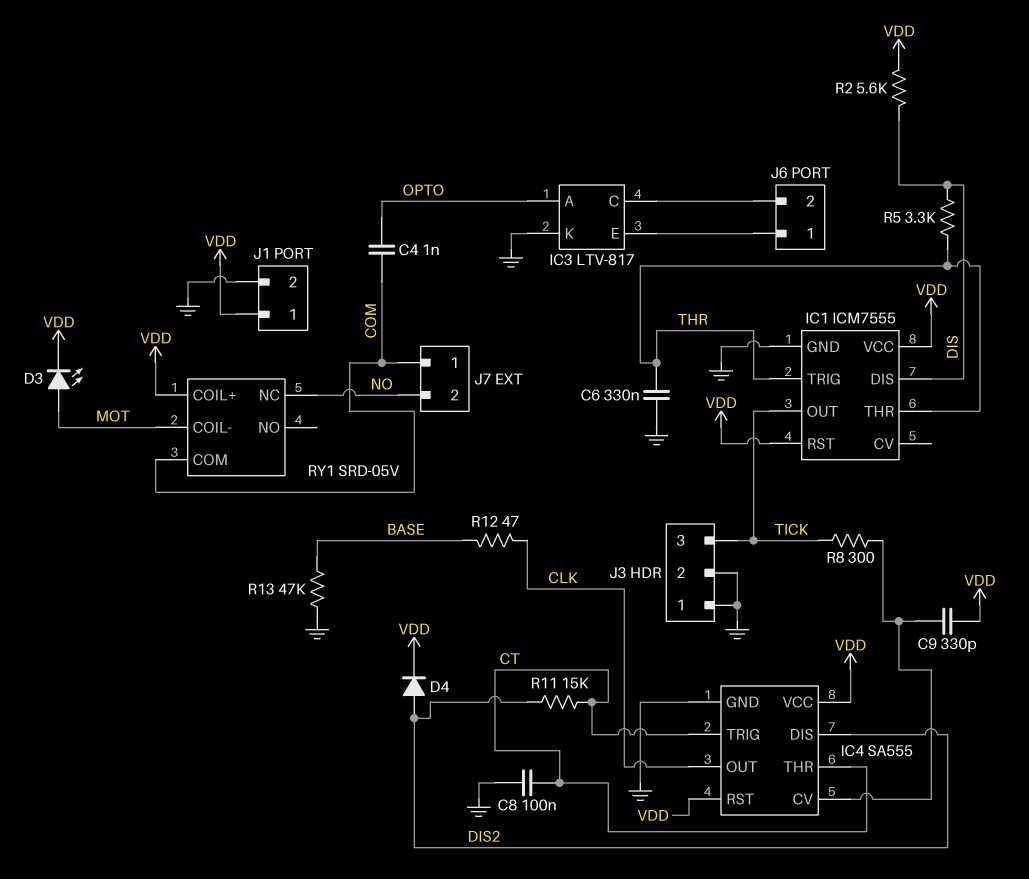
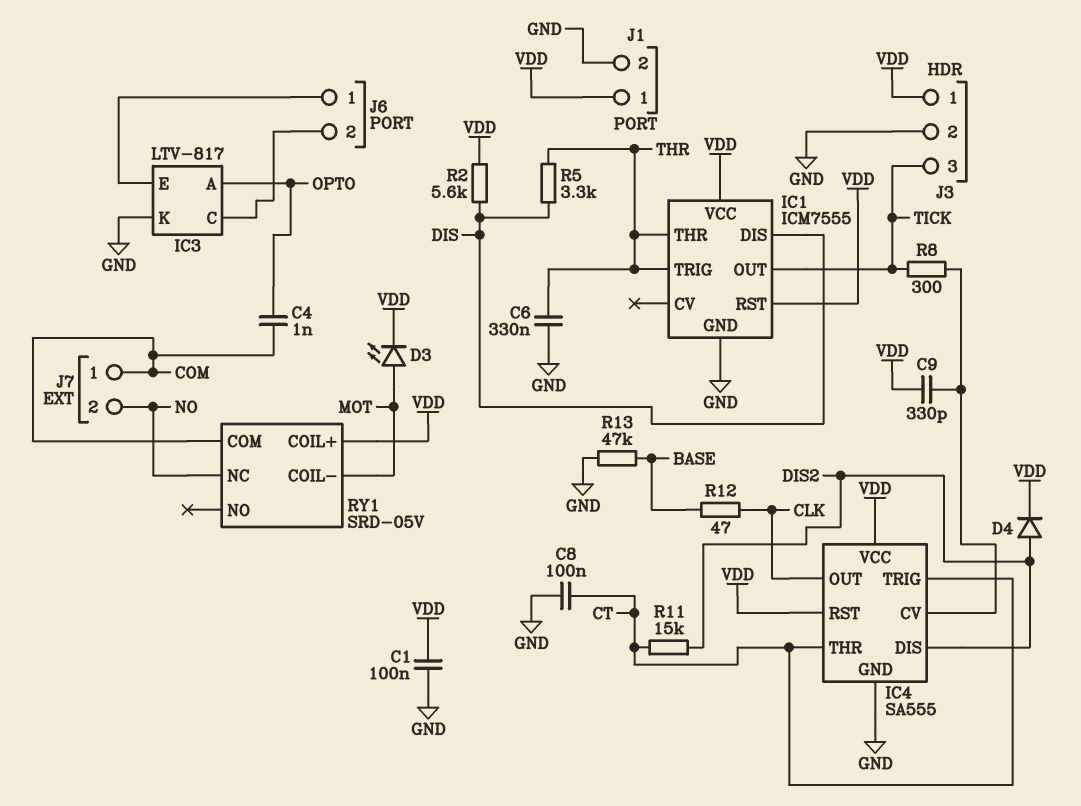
C1: none -> 100nF (GND, VDD)
J3 pin 1: GND -> VDD

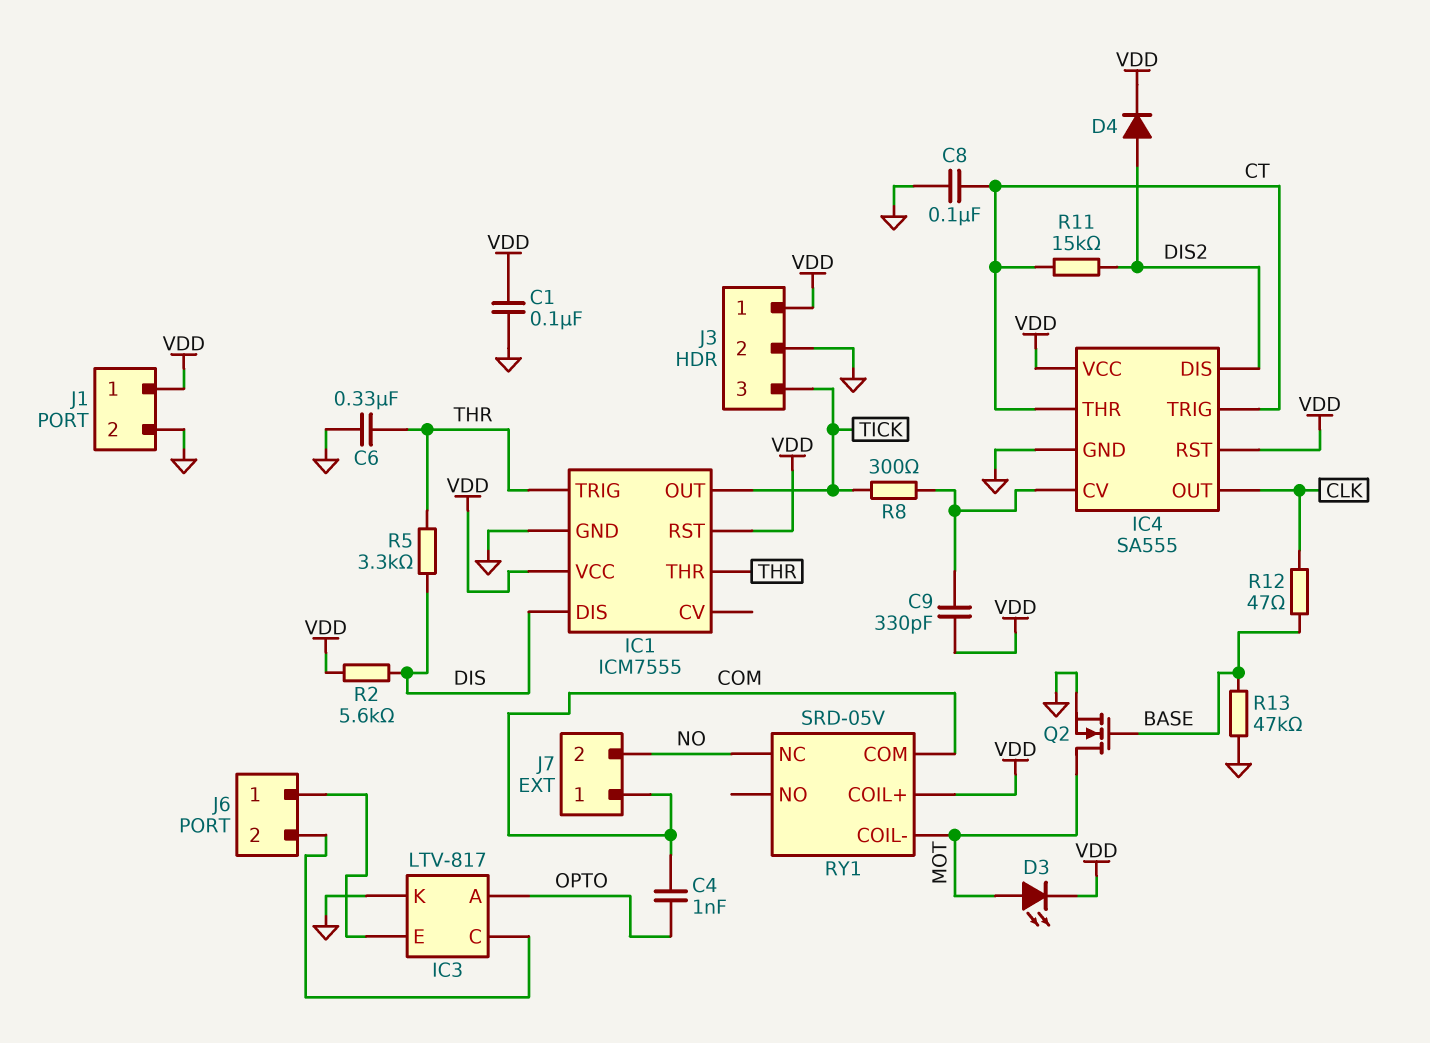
Q2: none -> NMOS (G BASE, D MOT, S GND)

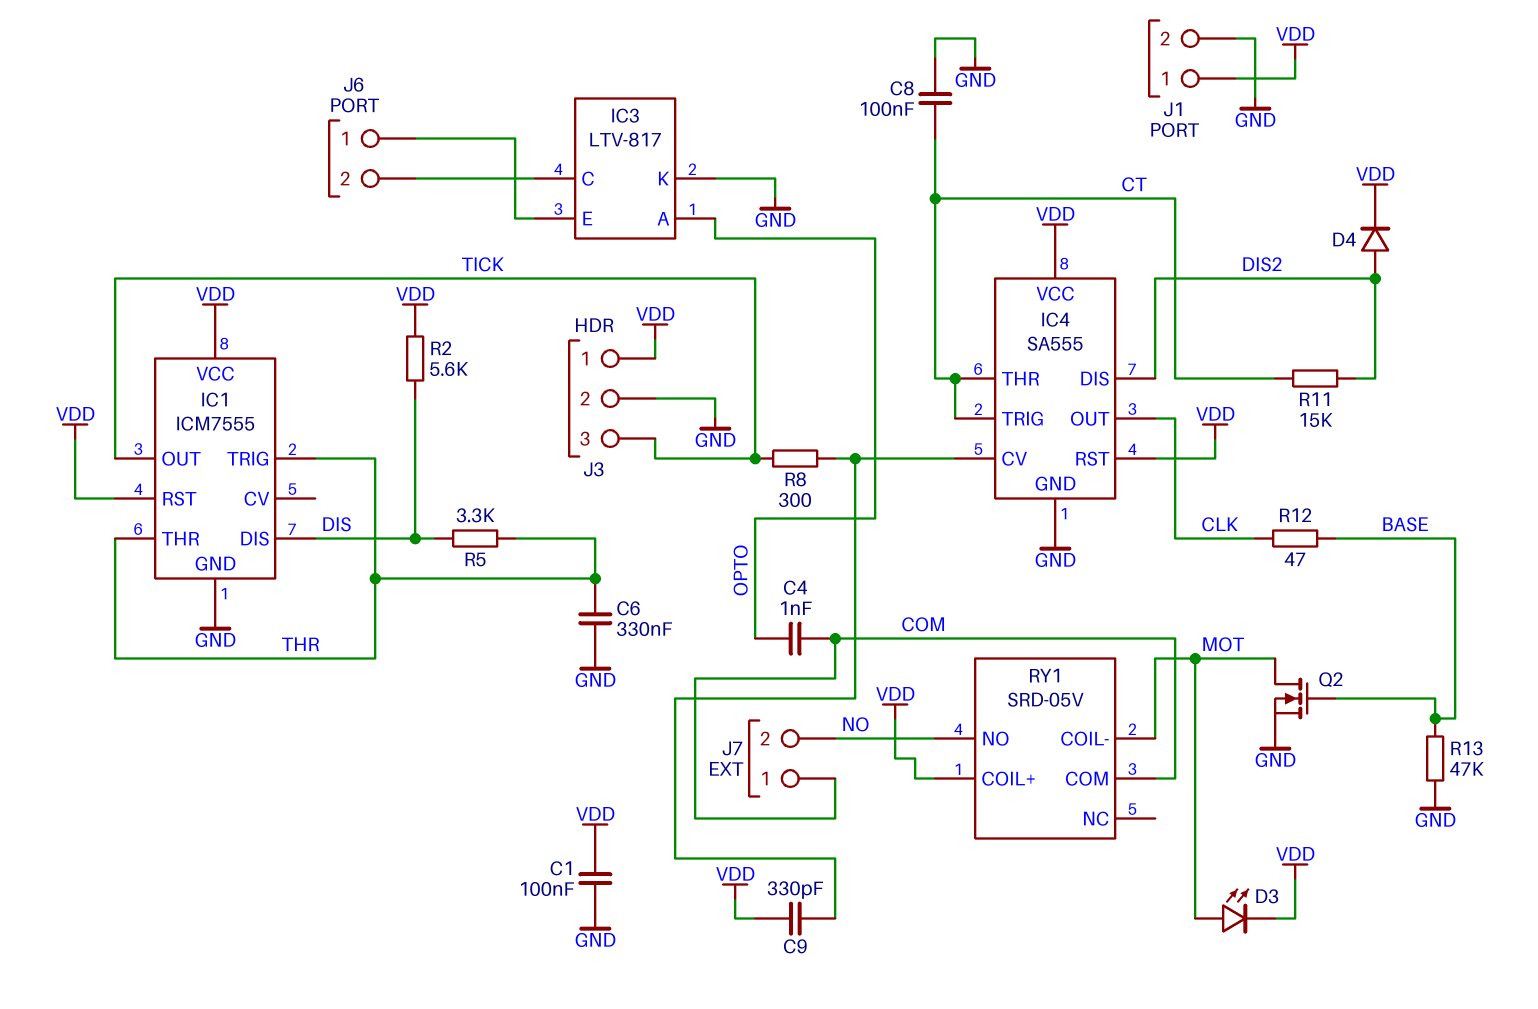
RY1 pin NC: NO -> none
RY1 pin NO: none -> NO

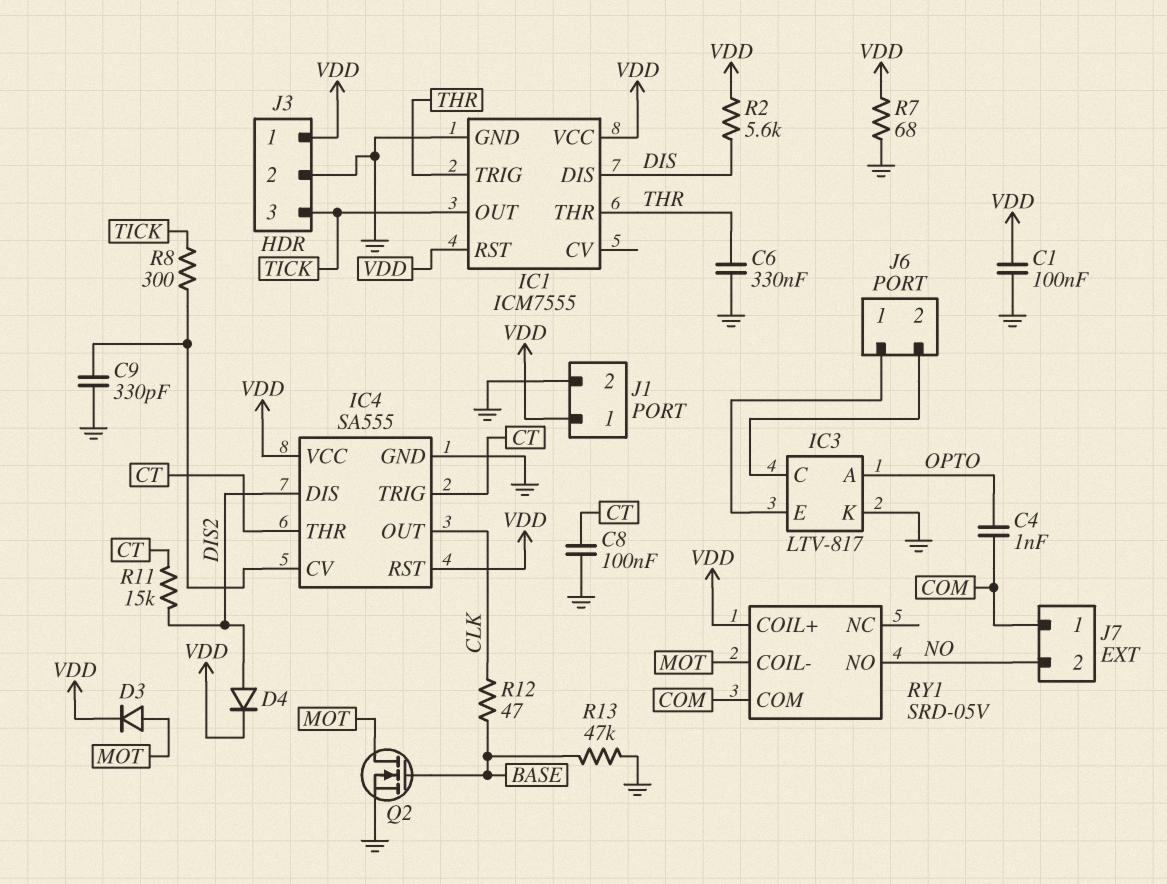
C9: 330pF (IC4/CV, VDD) -> 330pF (GND, IC4/CV)
D3: LED (A MOT, K VDD) -> diode (A MOT, K VDD)
R5: 3.3k (DIS, THR) -> none
R7: none -> 68 (GND, VDD)

